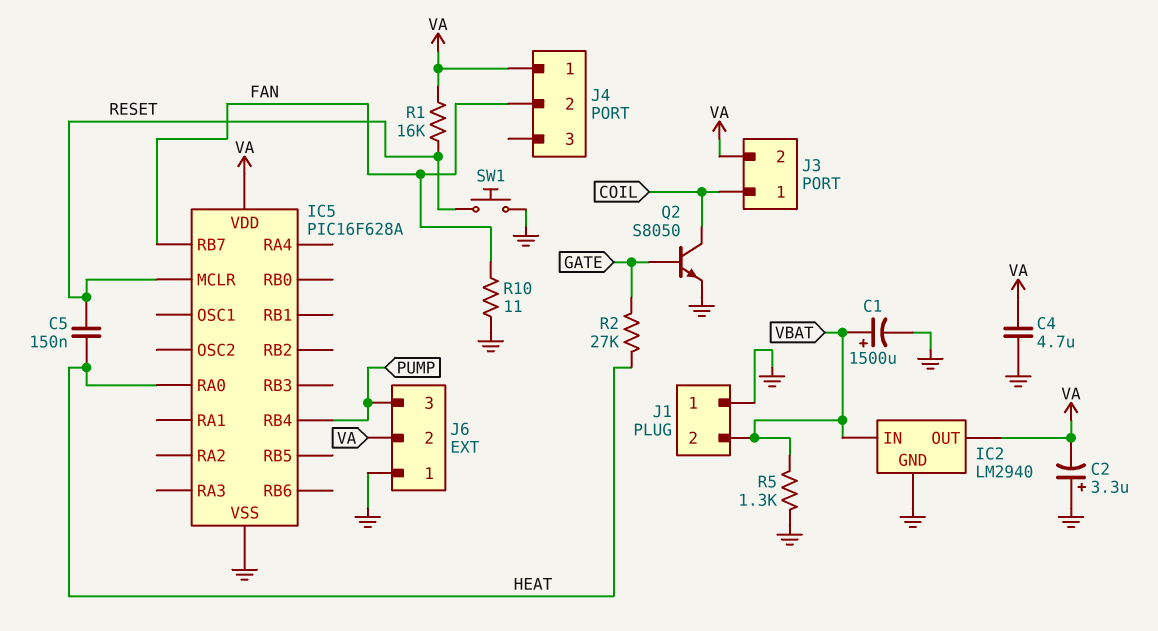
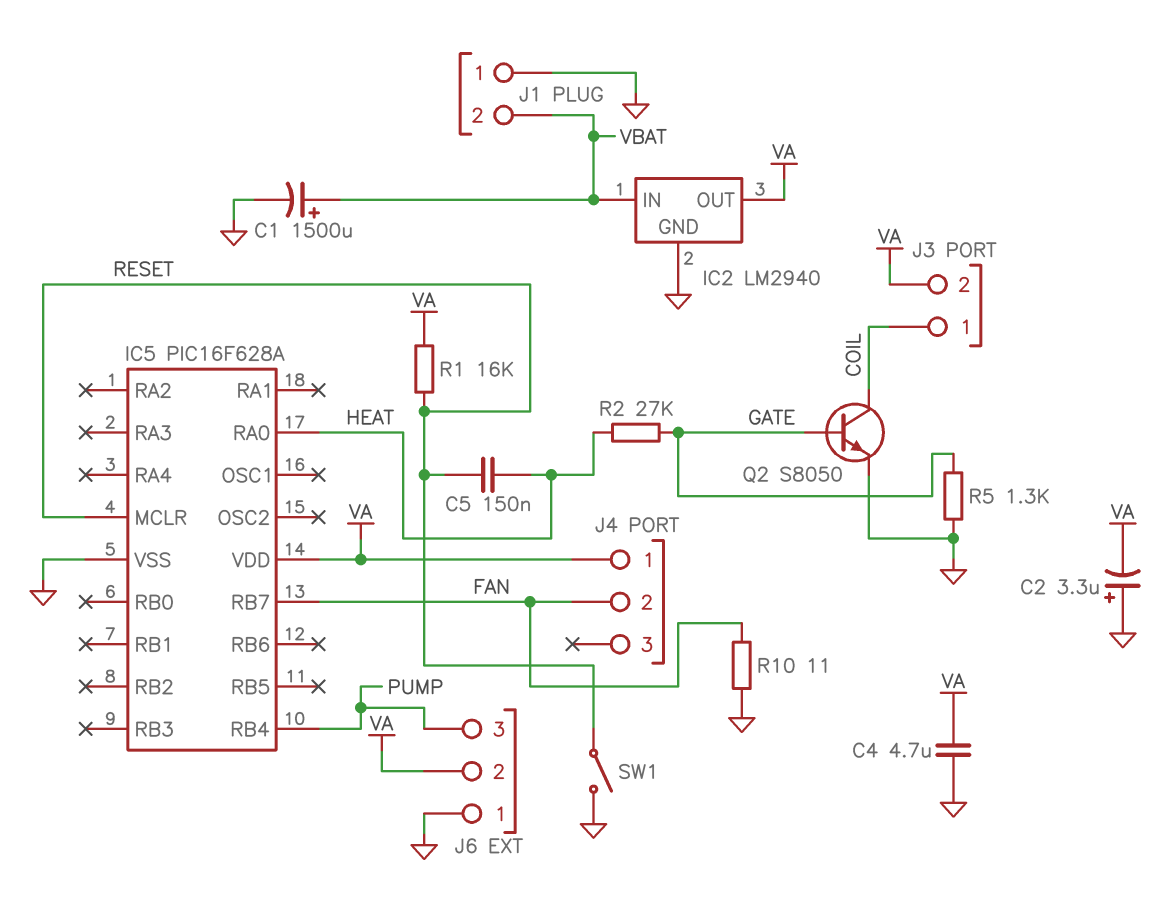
R5: 1.3k (GND, VBAT) -> 1.3k (GATE, GND)
SW1: button (GND, RESET) -> switch (GND, RESET)

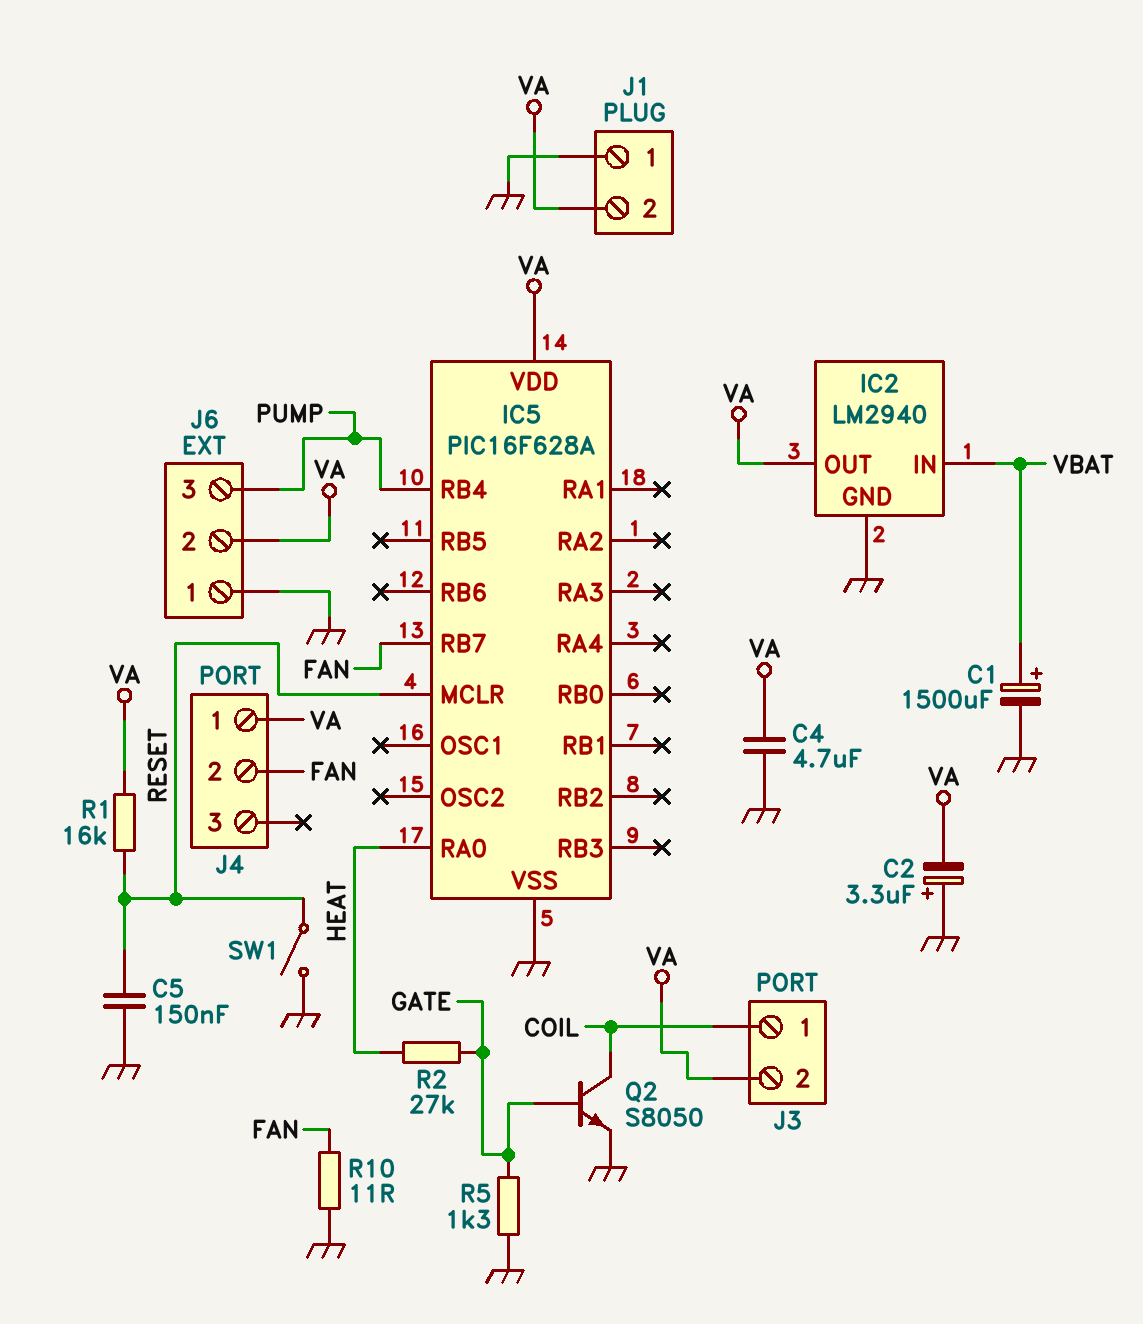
C5: 150nF (HEAT, RESET) -> 150nF (GND, RESET)
J1 pin 2: VBAT -> VA

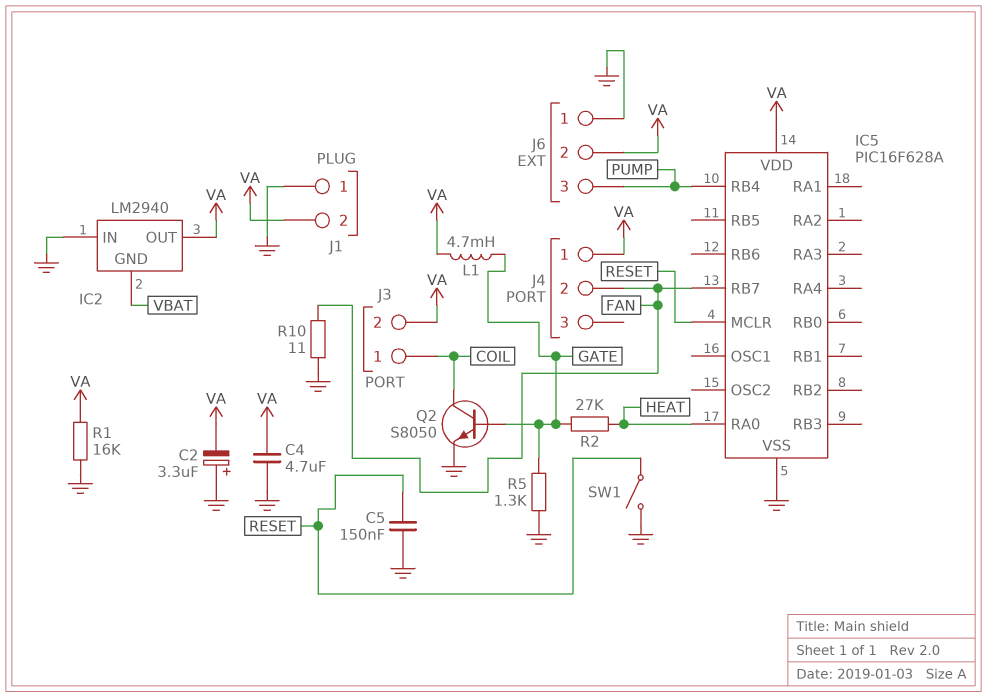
C1: 1500uF (plus VBAT, minus GND) -> none
IC2 pin GND: GND -> VBAT
IC2 pin IN: VBAT -> GND
L1: none -> 4.7mH (GATE, VA)
R1: 16k (RESET, VA) -> 16k (GND, VA)

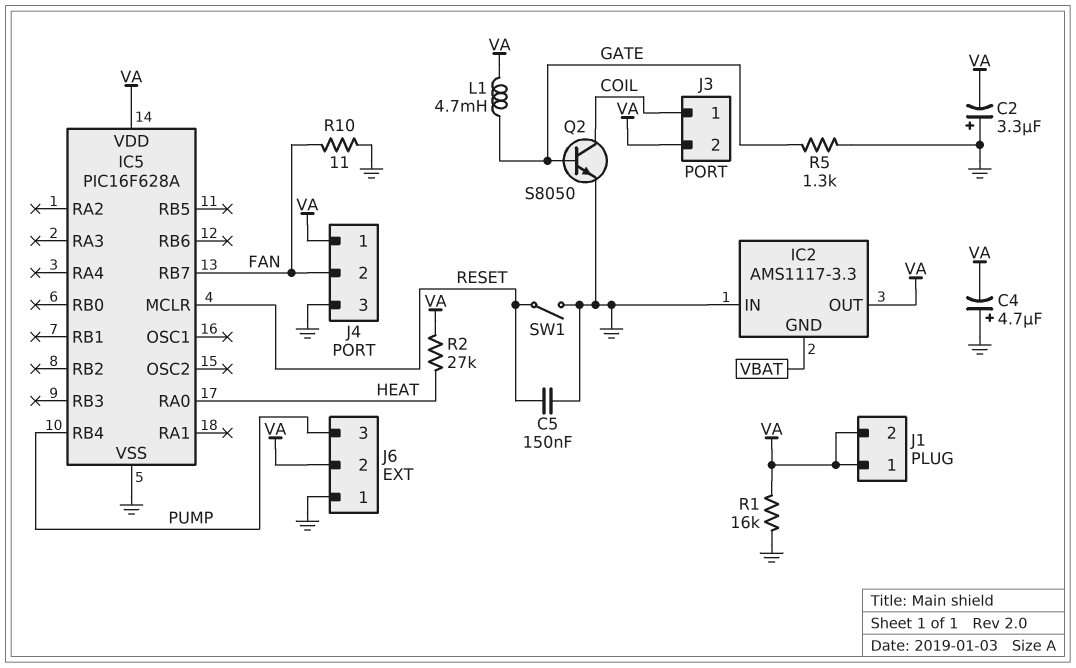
C4: 4.7uF (GND, VA) -> 4.7uF (plus GND, minus VA)
IC2: LM2940 -> AMS1117-3.3
J1 pin 1: GND -> VA
J4 pin 3: none -> GND
R2: 27k (GATE, HEAT) -> 27k (HEAT, VA)

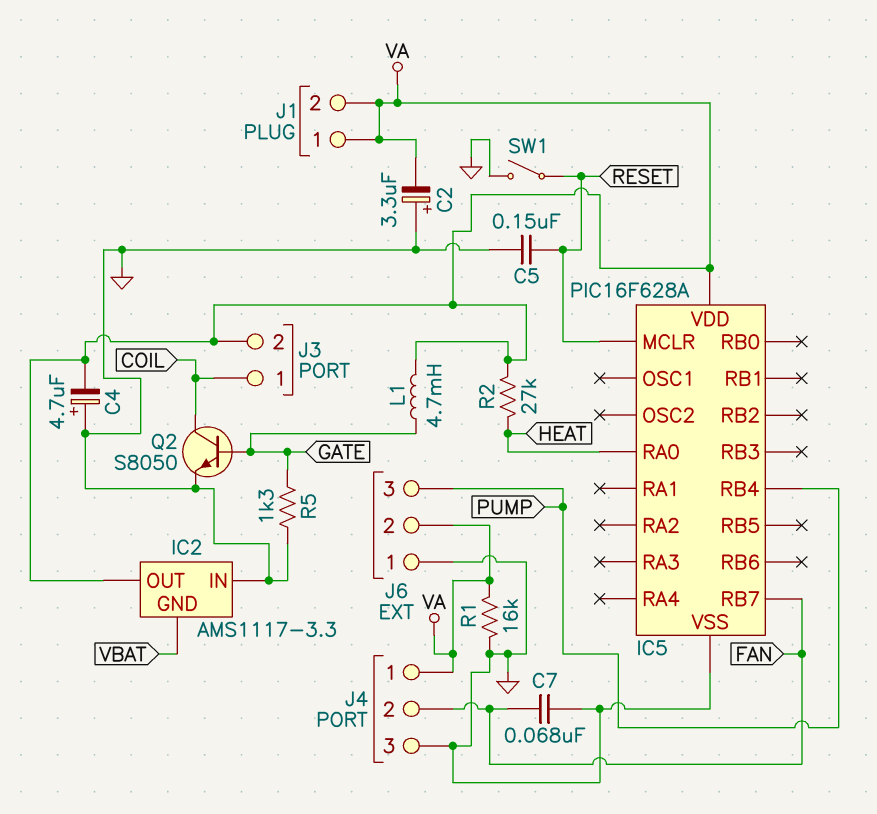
C7: none -> 68nF (FAN, GND)
R10: 11 (FAN, GND) -> none

